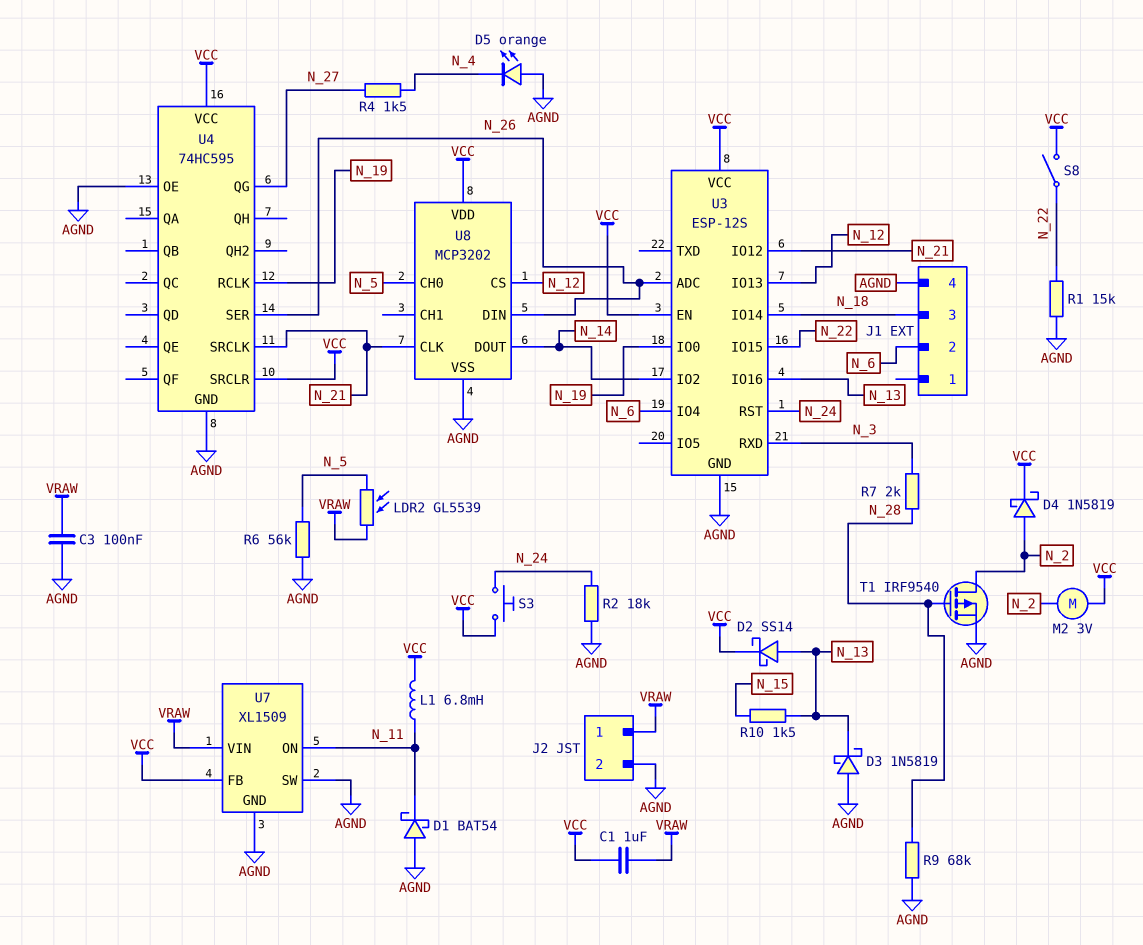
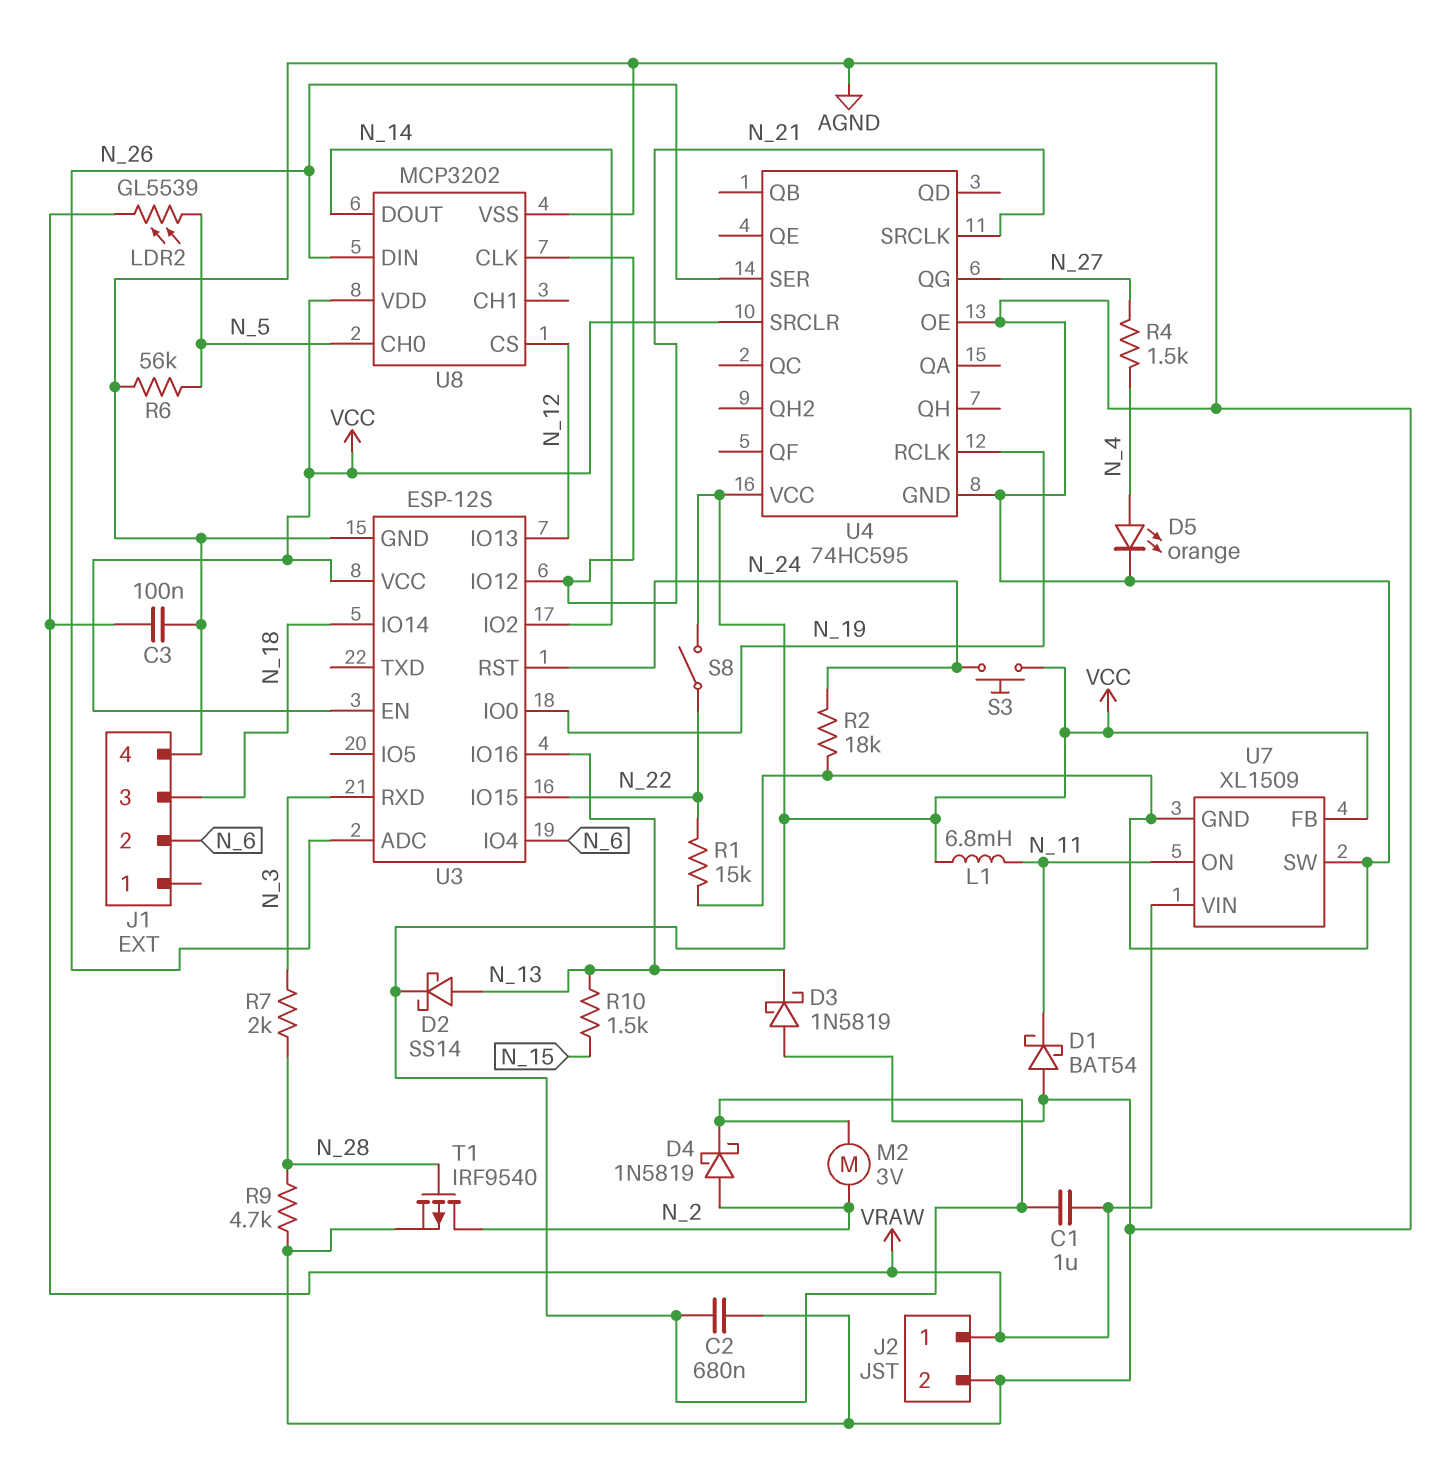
C2: none -> 680nF (AGND, VCC)
D5: LED orange (A AGND, K N_4) -> LED orange (A N_4, K AGND)
R9: 68k (AGND, N_28) -> 4.7k (AGND, N_28)

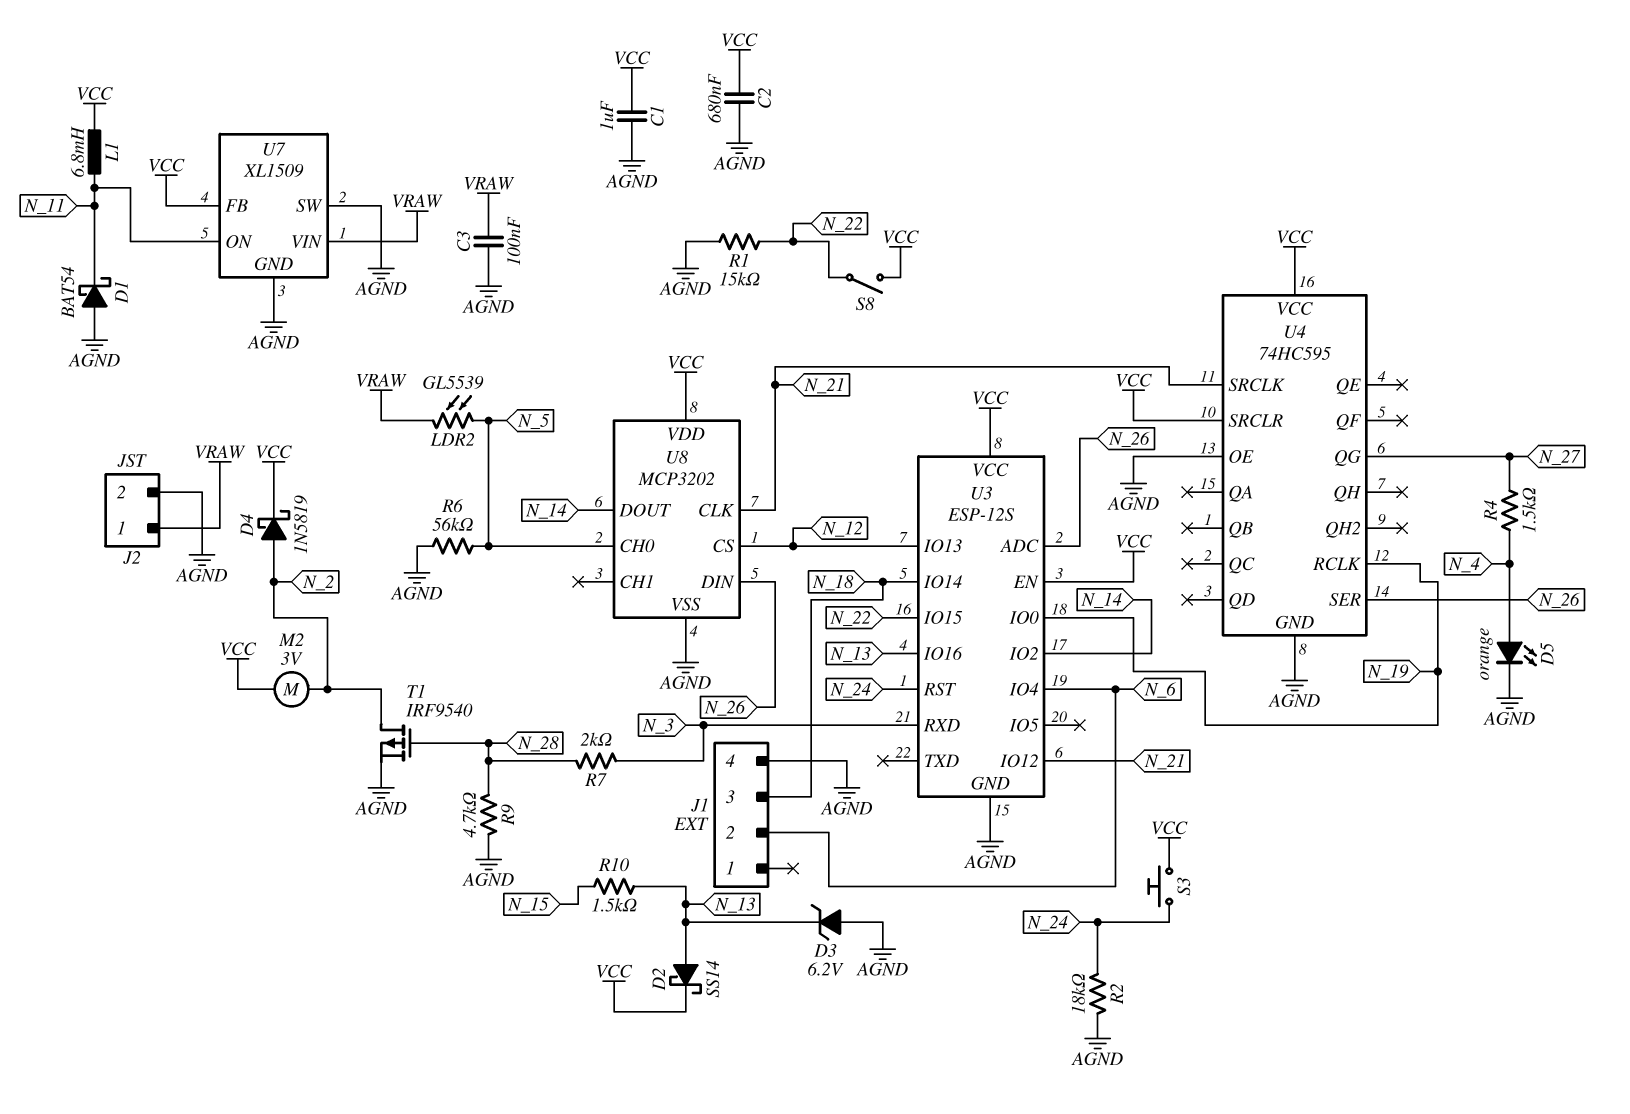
C1: 1uF (VCC, VRAW) -> 1uF (AGND, VCC)
D3: schottky 1N5819 (A AGND, K N_13) -> zener 6.2V (A AGND, K N_13)

